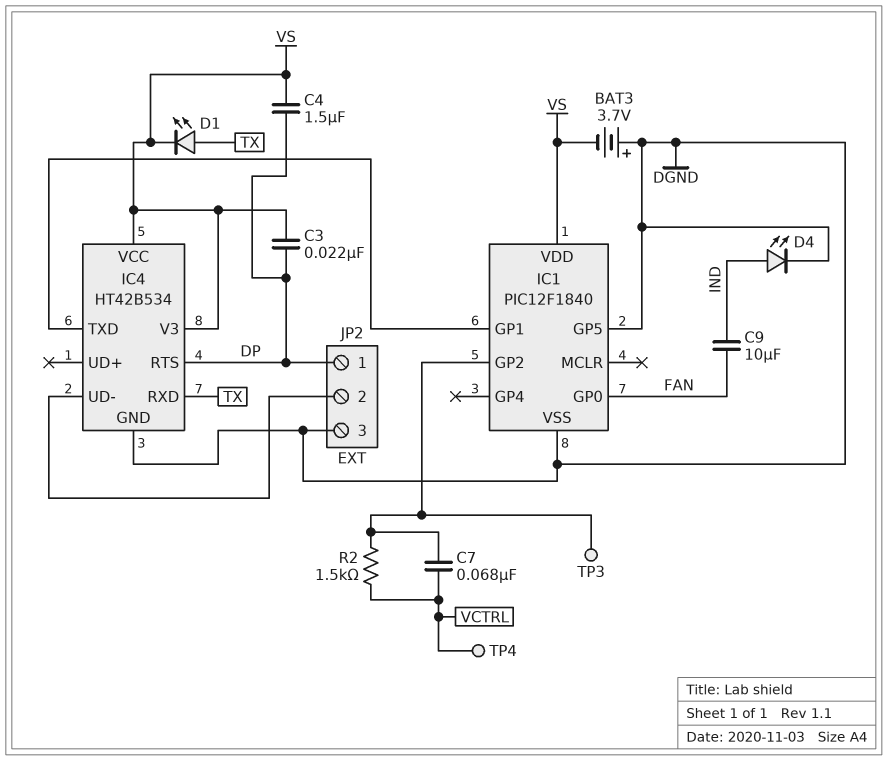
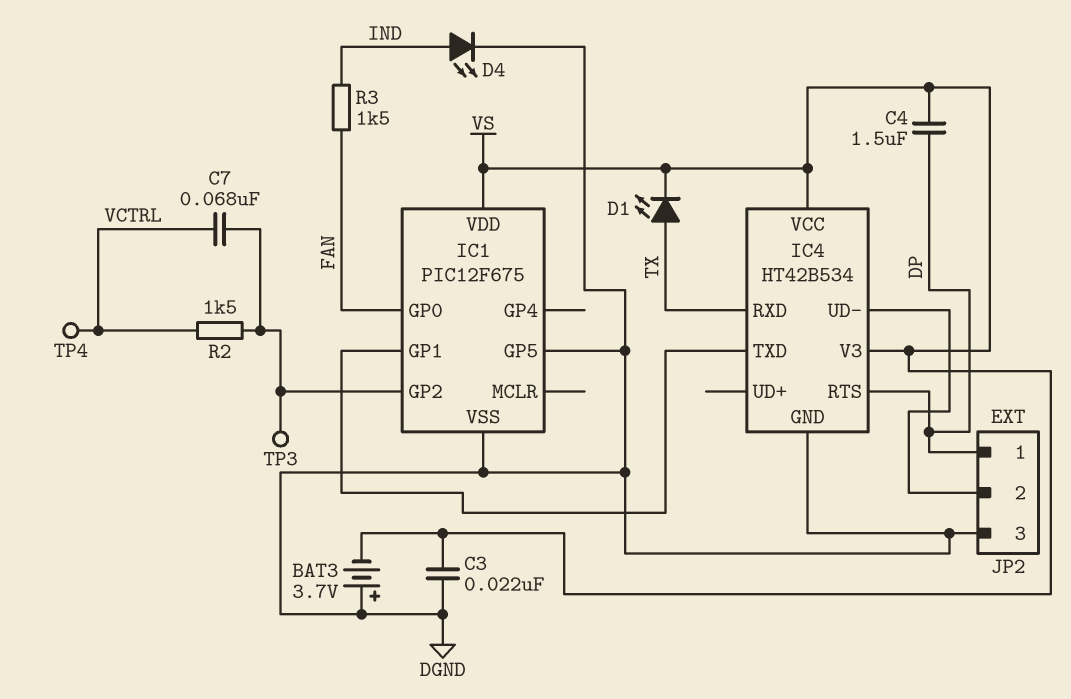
C3: 22nF (DP, VS) -> 22nF (DGND, VS)
C9: 10uF (FAN, IND) -> none
IC1: PIC12F1840 -> PIC12F675
R3: none -> 1.5k (FAN, IND)

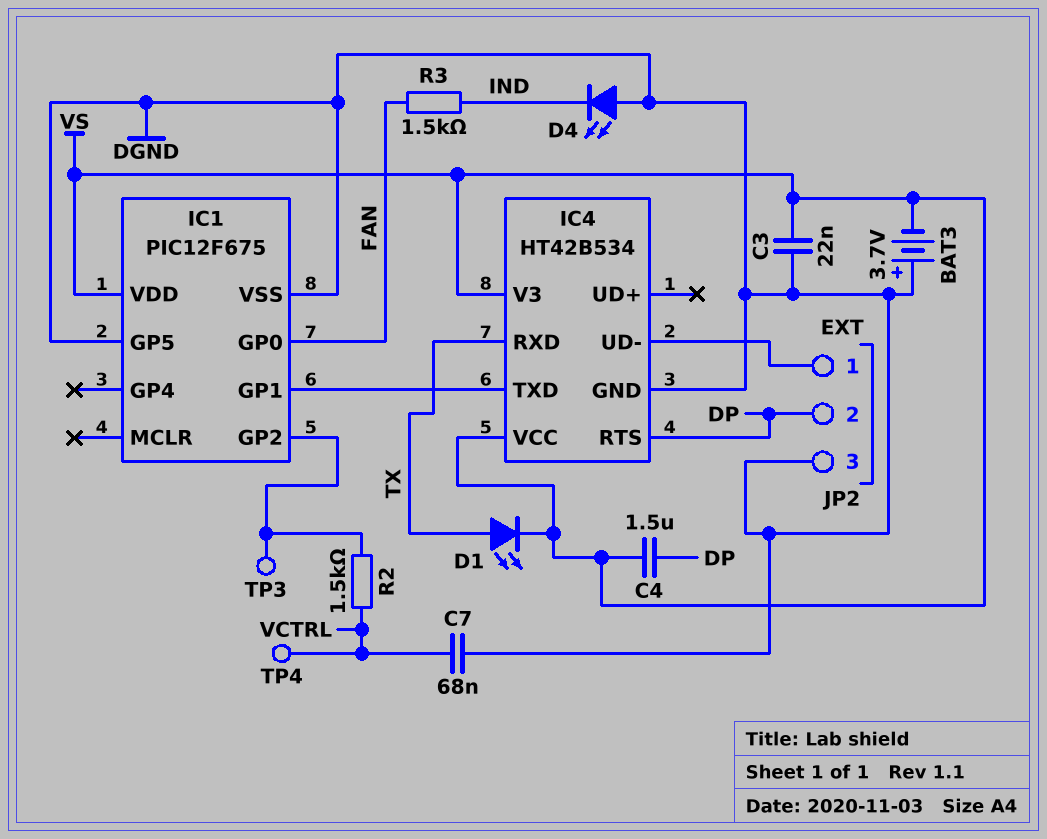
C7: 68nF (IC1/GP2, VCTRL) -> 68nF (DGND, VCTRL)
D4: LED (A IND, K DGND) -> LED (A DGND, K IND)
JP2 pin 1: DP -> IC4/UD-
JP2 pin 2: IC4/UD- -> DP

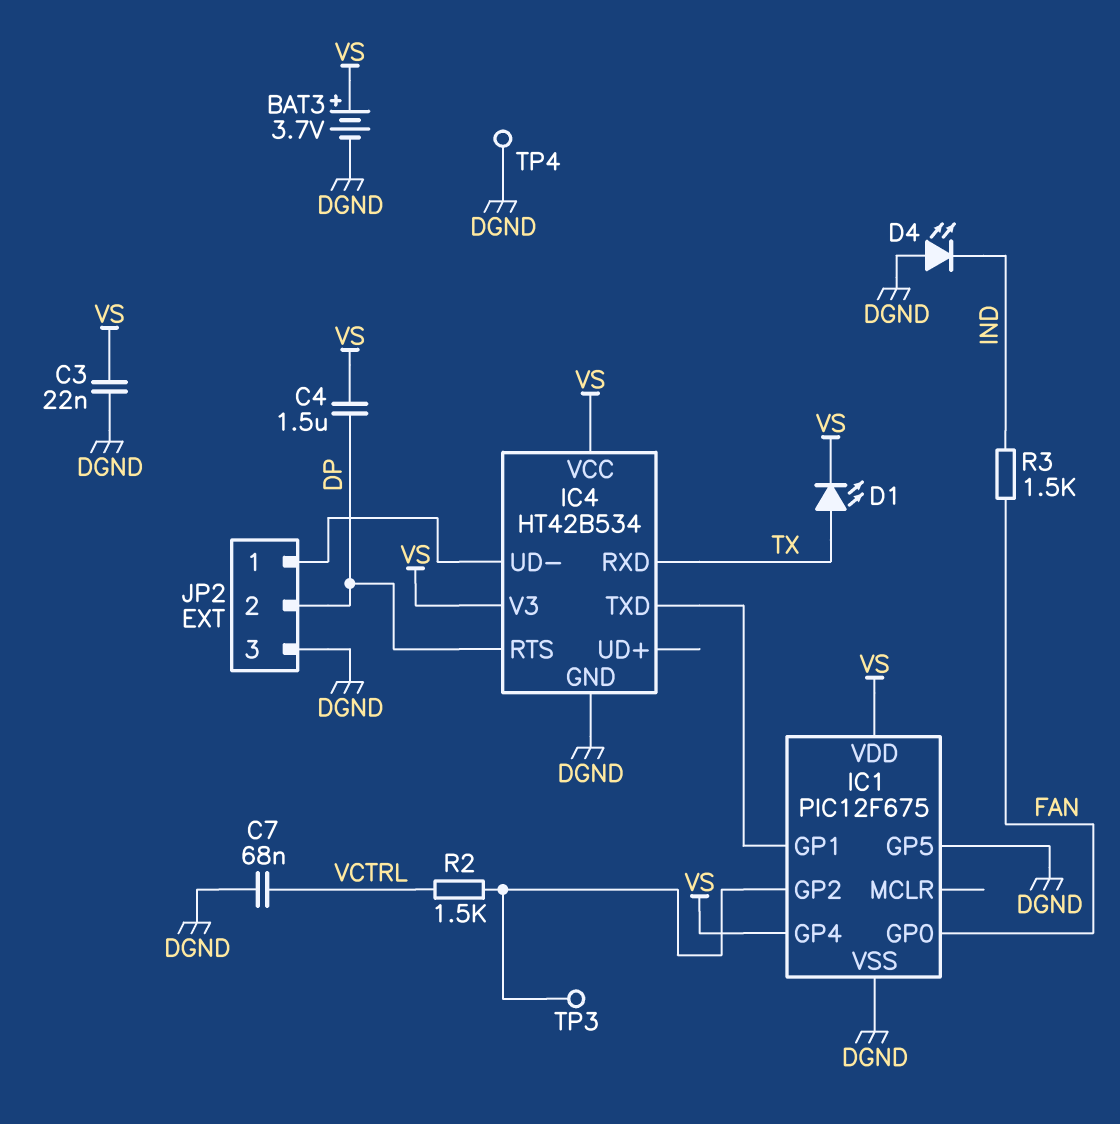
BAT3: 3.7V (plus DGND, minus VS) -> 3.7V (plus VS, minus DGND)
IC1 pin GP4: none -> VS
TP4: test point (VCTRL) -> test point (DGND)

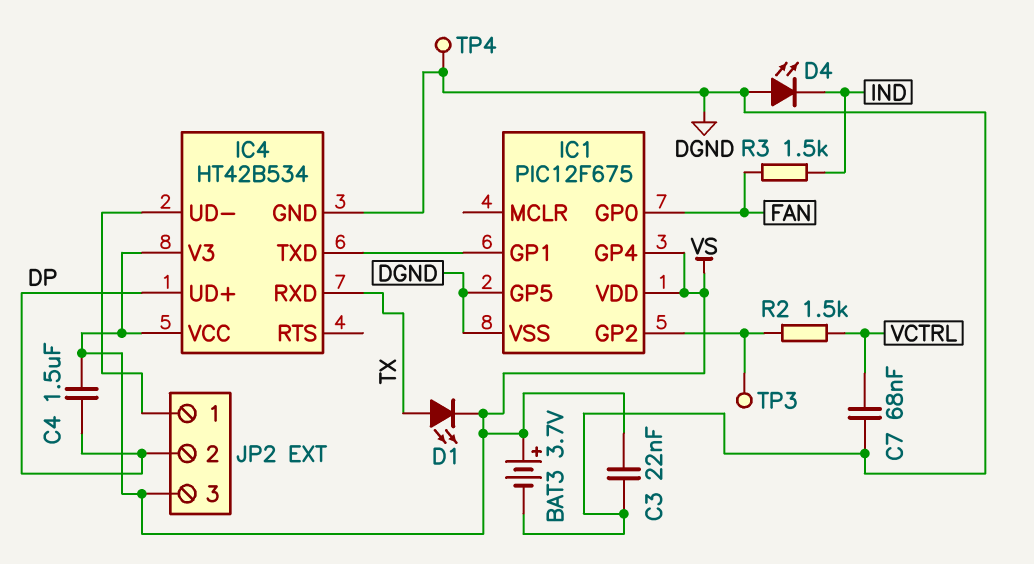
IC4 pin RTS: DP -> none
IC4 pin UD+: none -> DP
JP2 pin 3: DGND -> VS

